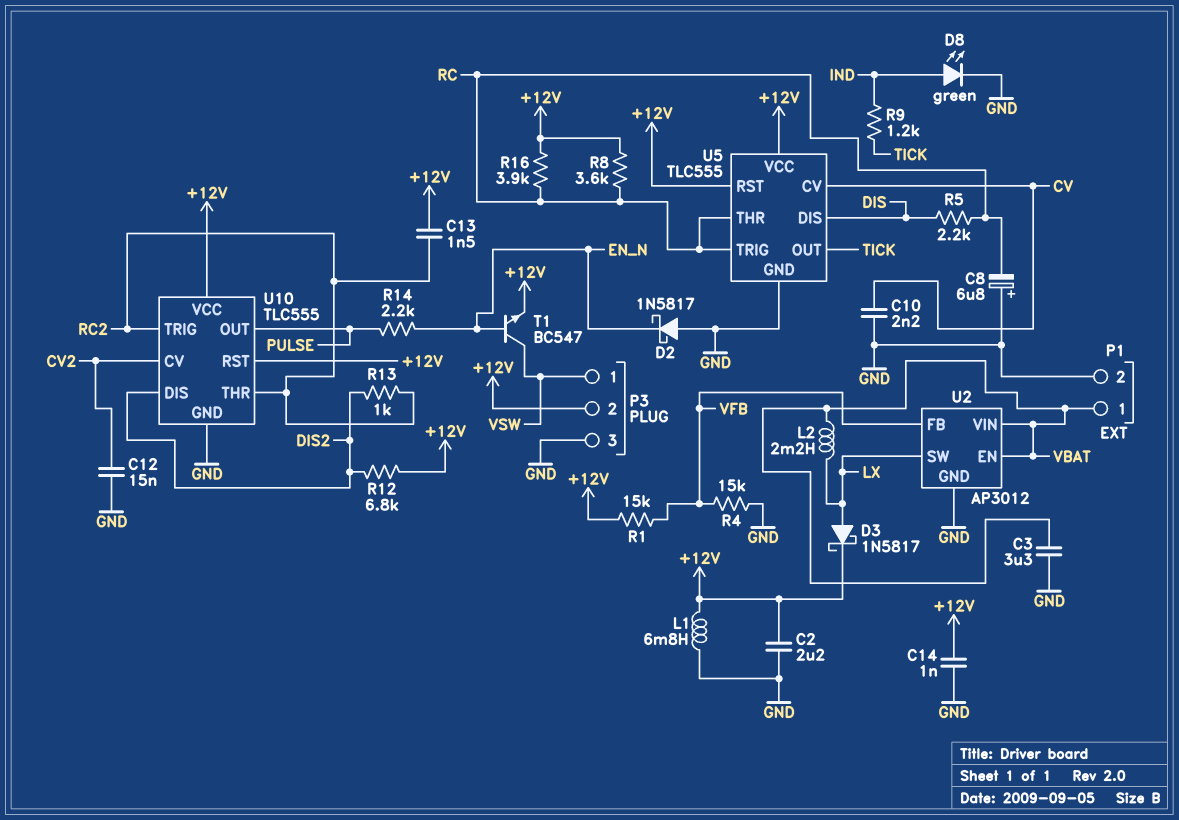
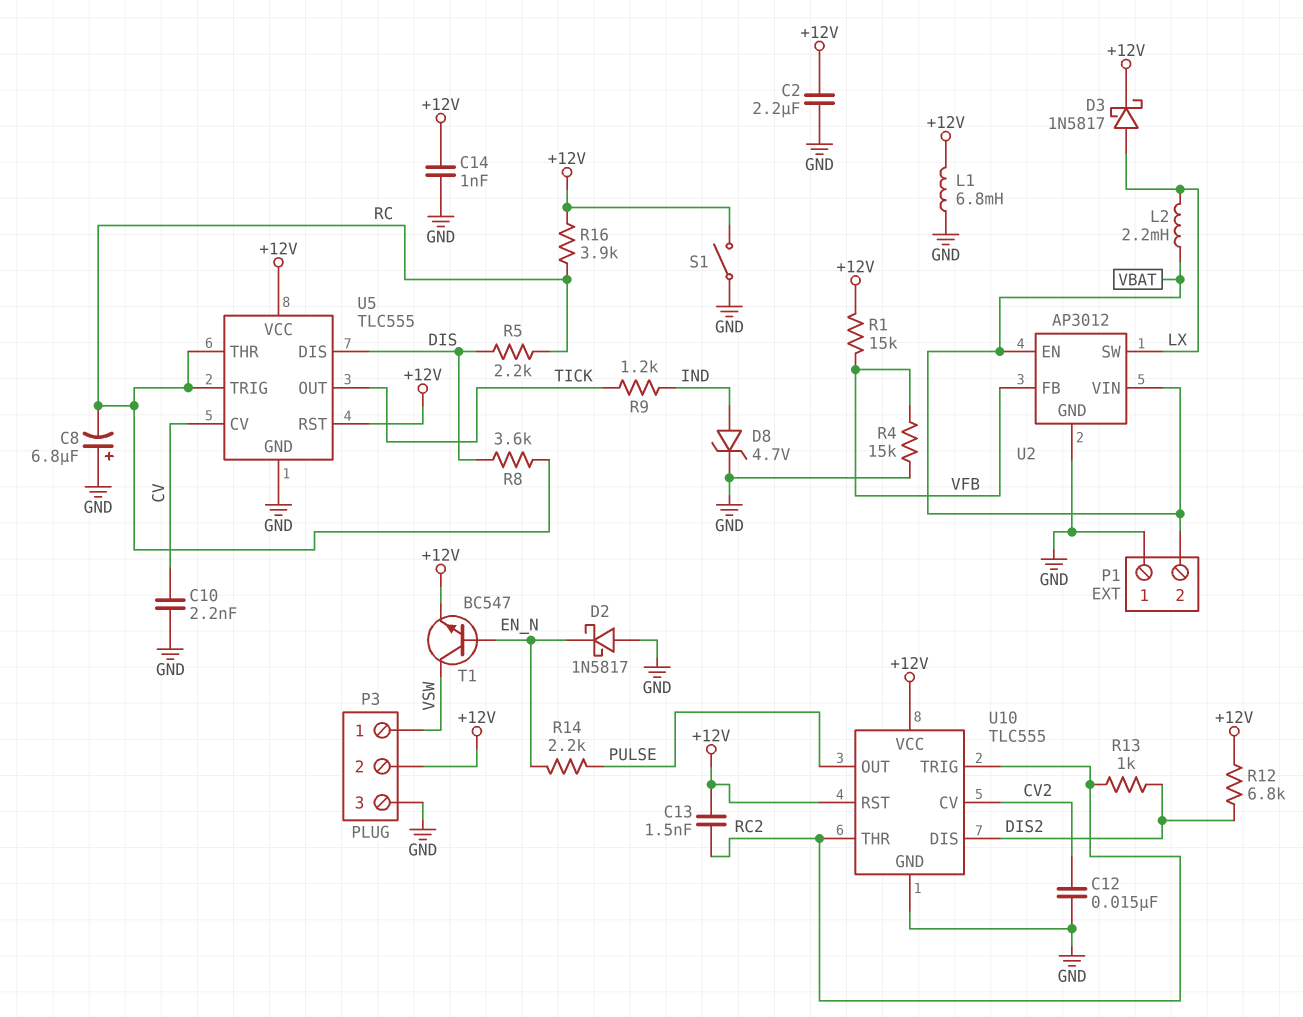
C3: 3.3uF (GND, VBAT) -> none
D8: LED green (A IND, K GND) -> zener 4.7V (A IND, K GND)
P1 pin 1: VBAT -> GND
P1 pin 2: GND -> VBAT
R8: 3.6k (+12V, RC) -> 3.6k (DIS, RC)
S1: none -> switch (+12V, GND)

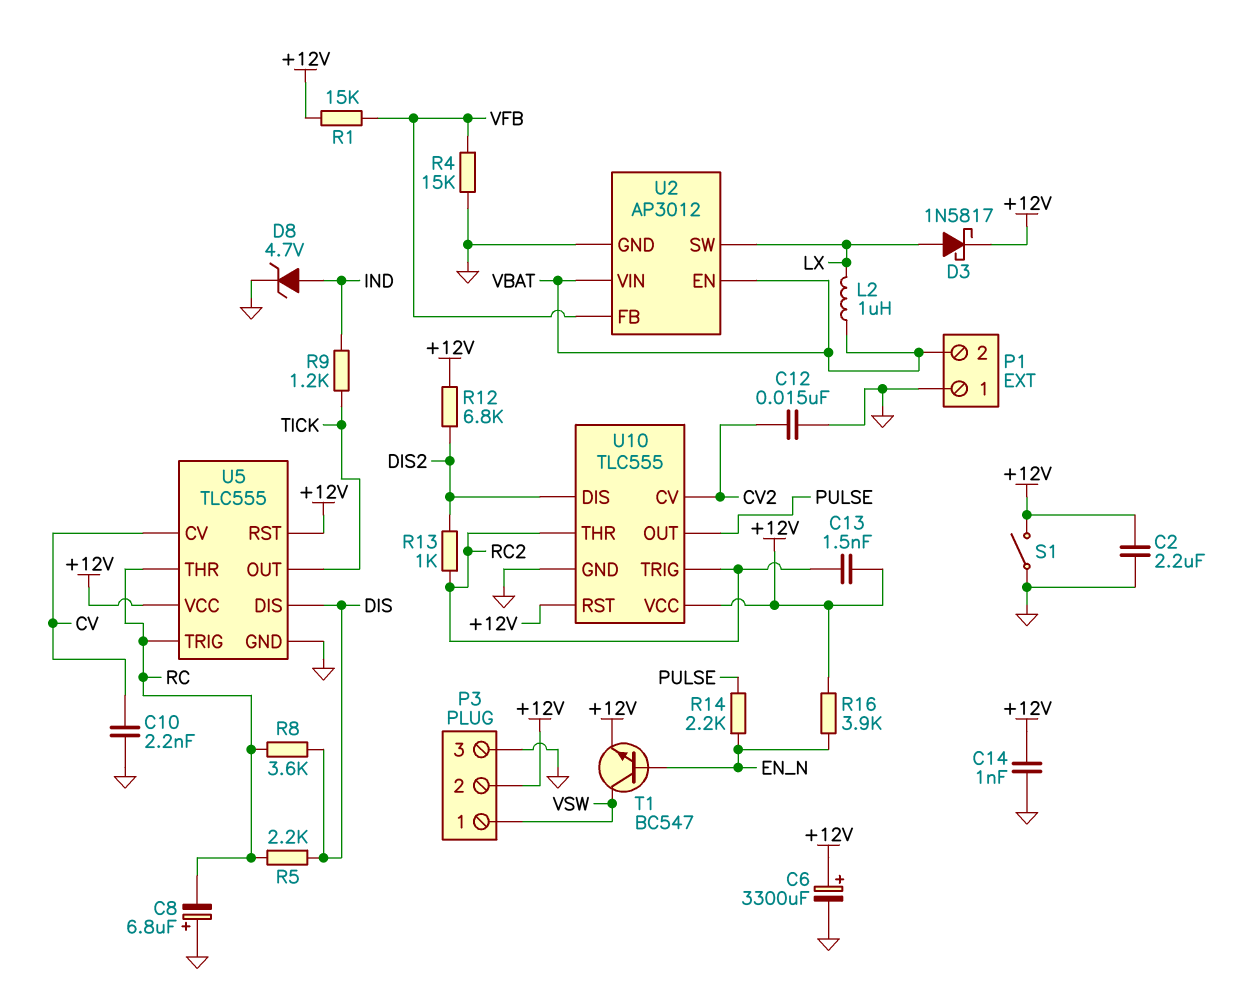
C6: none -> 3300uF (plus +12V, minus GND)
D2: schottky 1N5817 (A GND, K EN_N) -> none
L1: 6.8mH (+12V, GND) -> none
L2: 2.2mH (LX, VBAT) -> 1uH (LX, VBAT)
R16: 3.9k (+12V, RC) -> 3.9k (+12V, EN_N)

